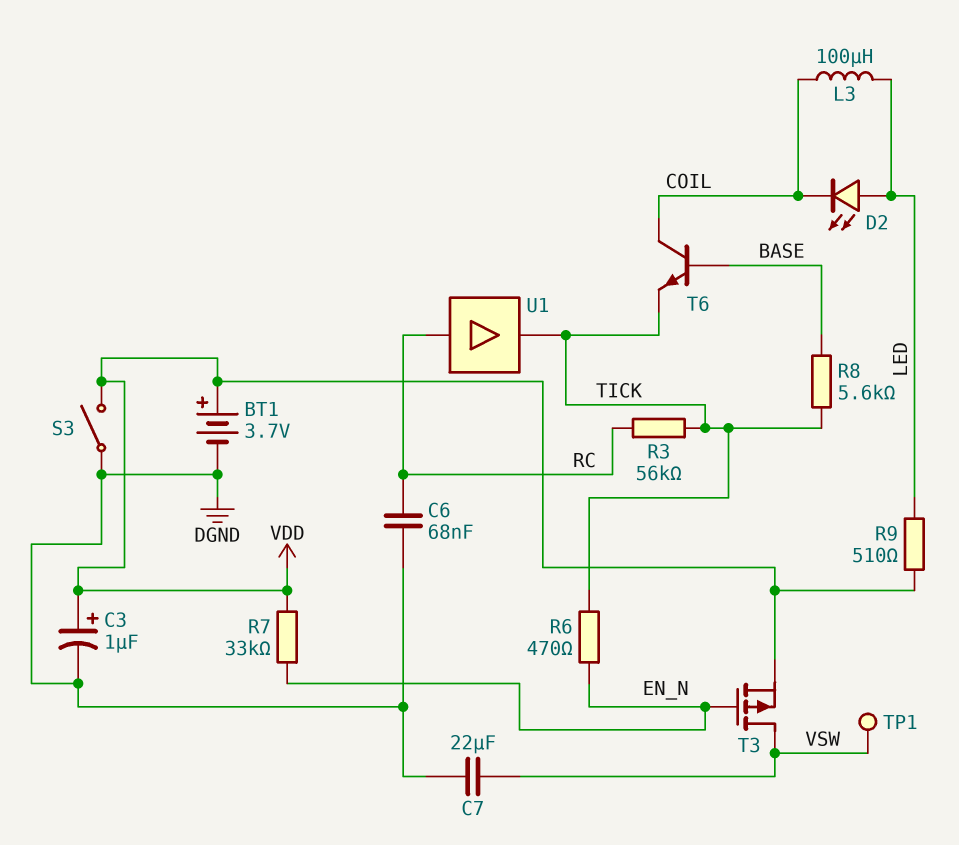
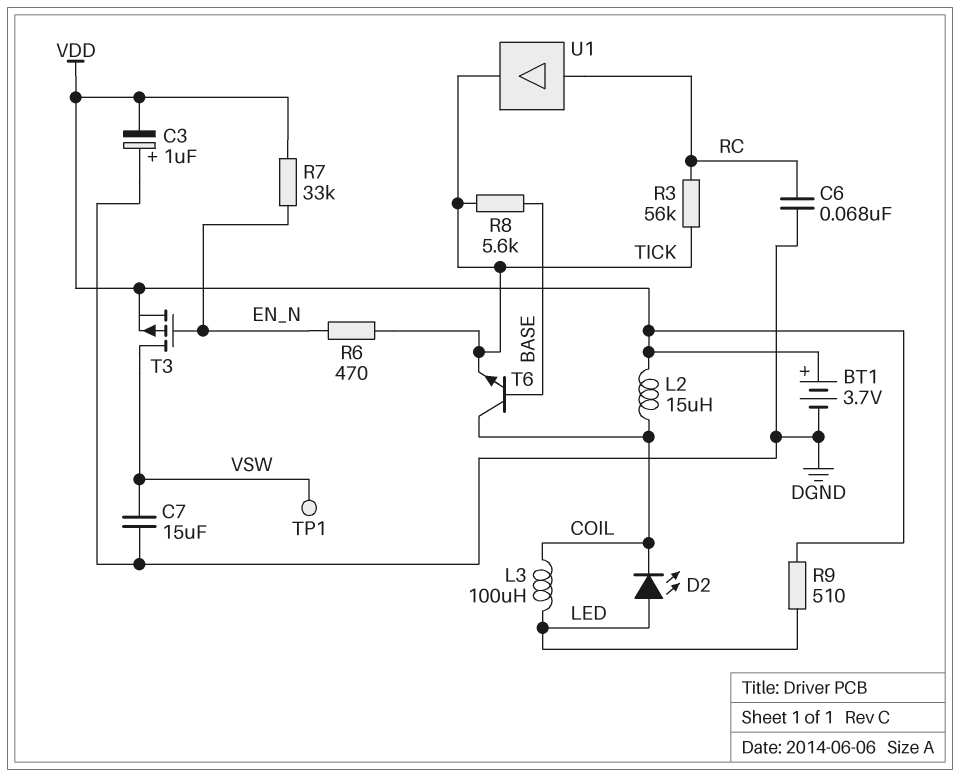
C3: 1uF (plus VDD, minus DGND) -> 1uF (plus DGND, minus VDD)
C7: 22uF (DGND, VSW) -> 15uF (DGND, VSW)
L2: none -> 15uH (COIL, VDD)
S3: switch (DGND, VDD) -> none

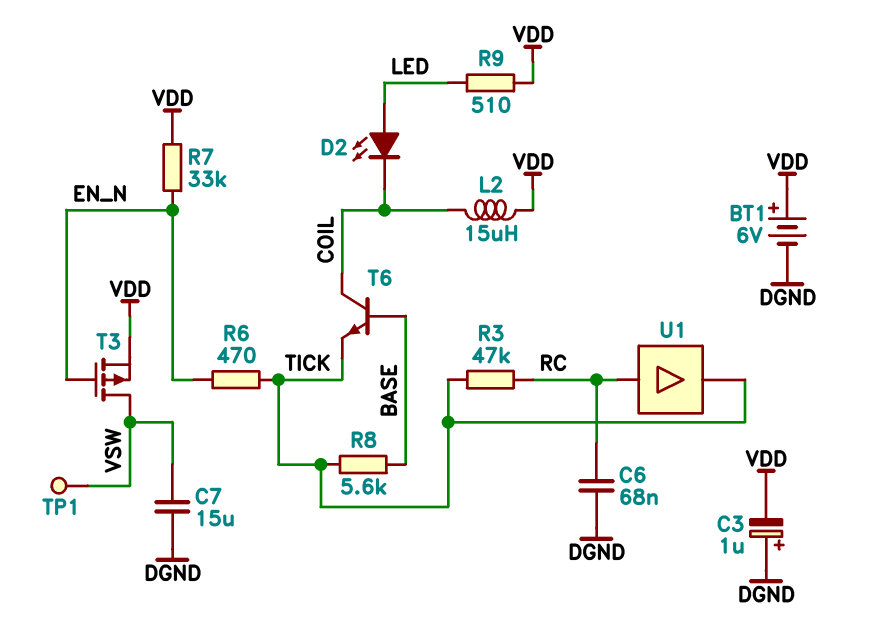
BT1: 3.7V (plus VDD, minus DGND) -> 6V (plus VDD, minus DGND)
L3: 100uH (COIL, LED) -> none
R3: 56k (RC, TICK) -> 47k (RC, TICK)

